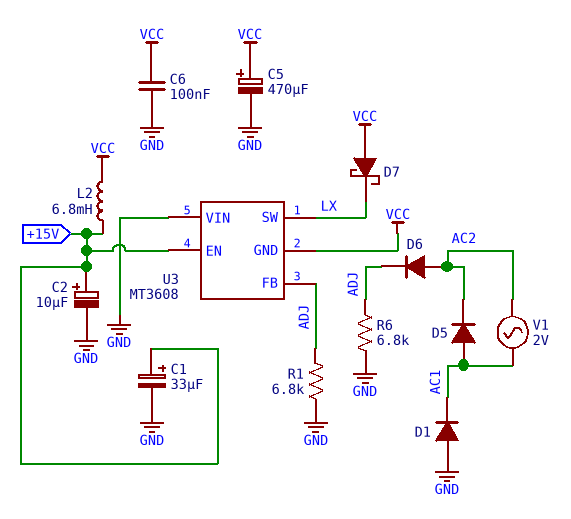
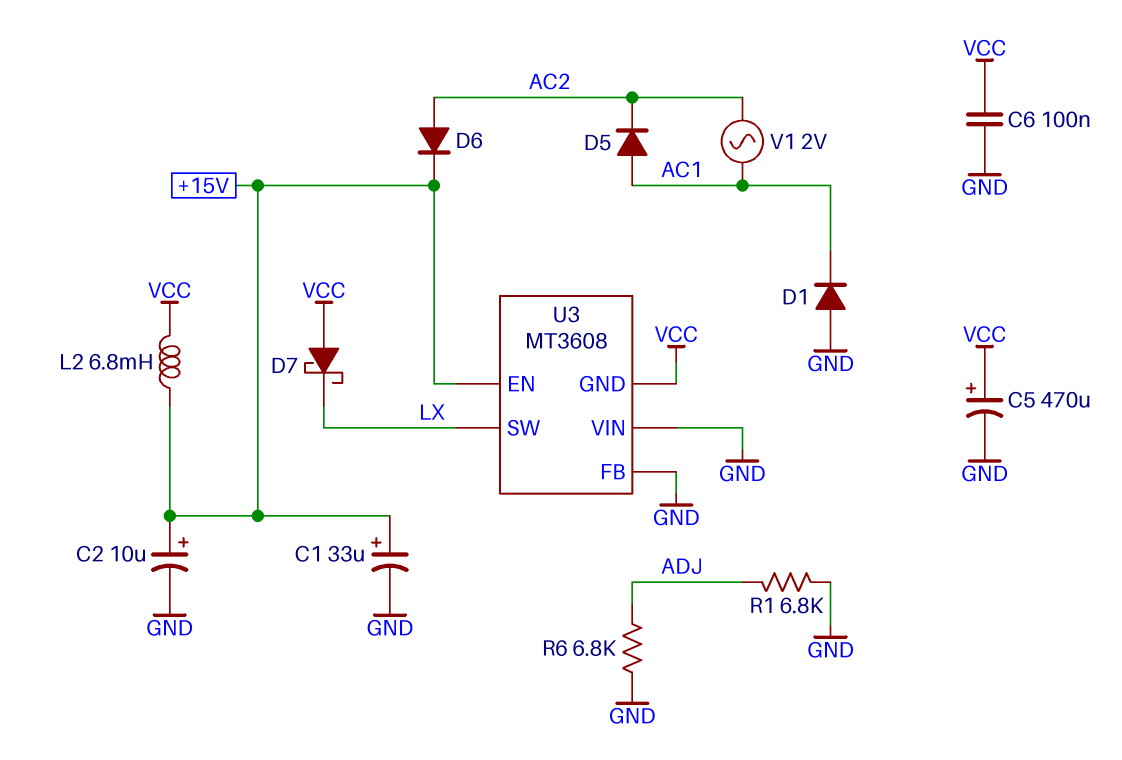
D6: diode (A AC2, K ADJ) -> diode (A AC2, K +15V)
U3 pin FB: ADJ -> GND

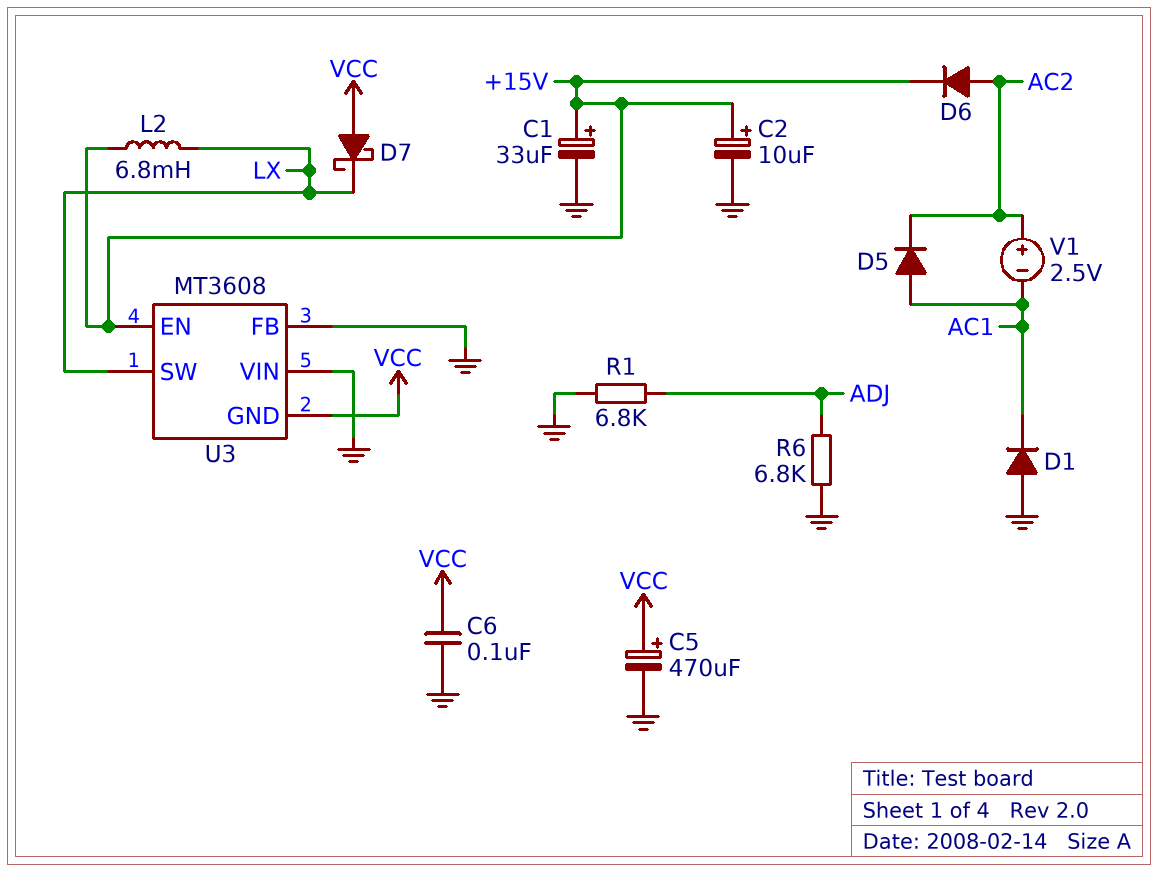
L2: 6.8mH (+15V, VCC) -> 6.8mH (+15V, LX)
V1: AC 2V (AC1, AC2) -> 2.5V (plus AC2, minus AC1)

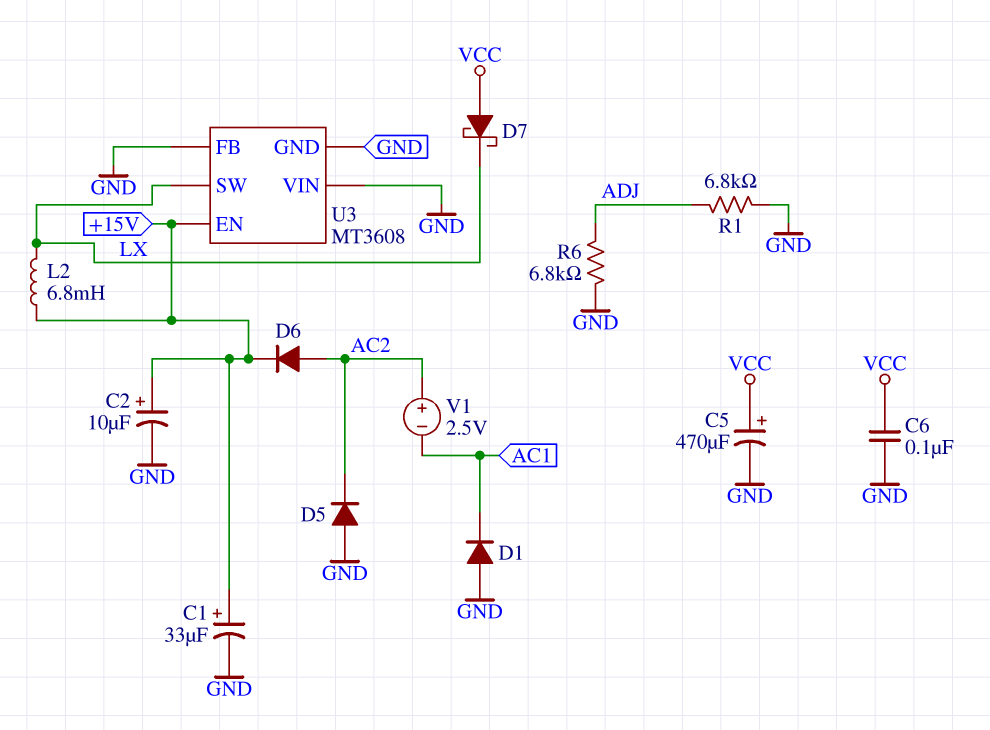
D5: diode (A AC1, K AC2) -> diode (A GND, K AC2)
U3 pin GND: VCC -> GND

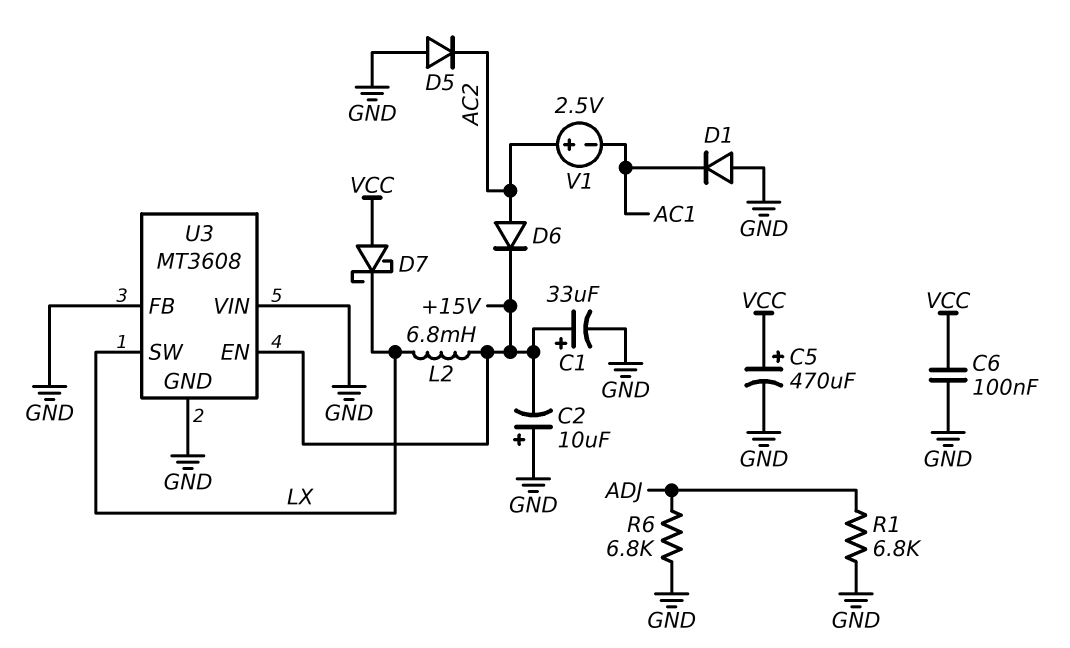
C2: 10uF (plus +15V, minus GND) -> 10uF (plus GND, minus +15V)

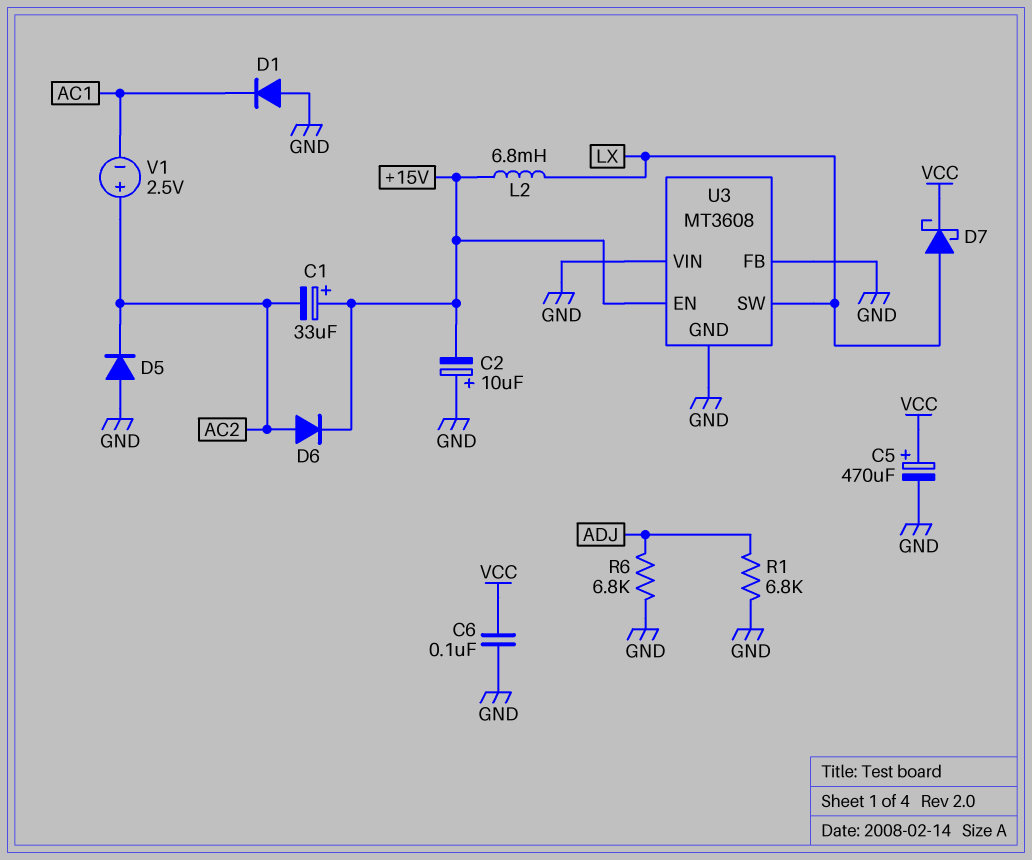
C1: 33uF (plus +15V, minus GND) -> 33uF (plus +15V, minus AC2)
D7: schottky (A VCC, K LX) -> schottky (A LX, K VCC)

